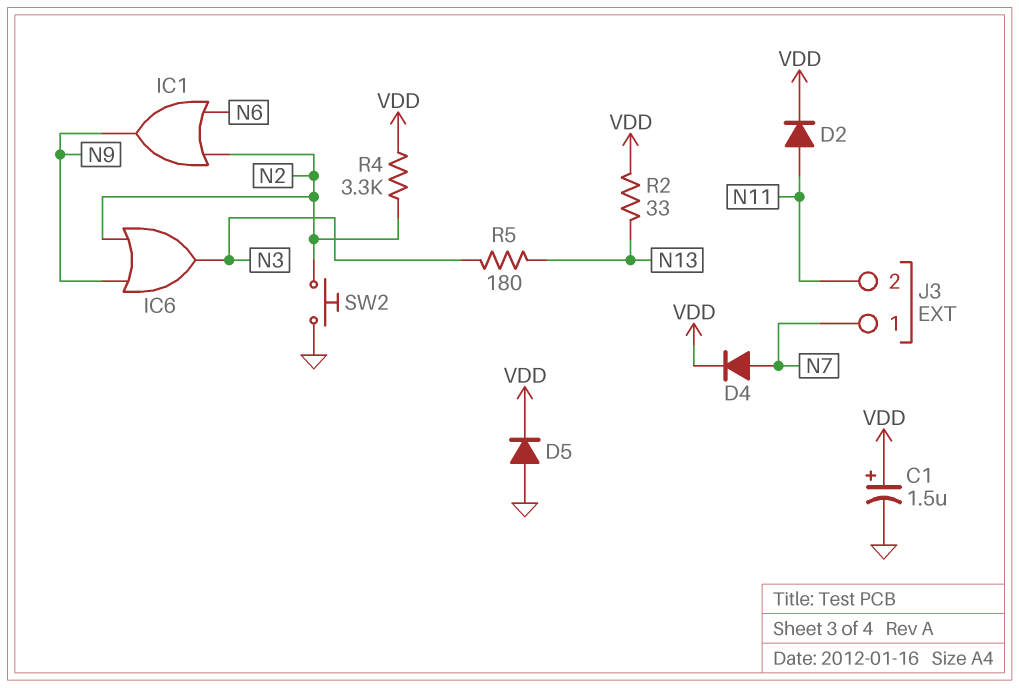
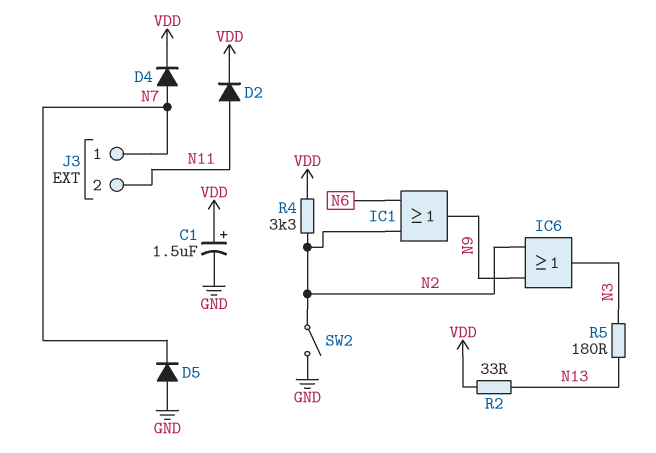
D5: diode (A GND, K VDD) -> diode (A GND, K N7)
SW2: button (GND, N2) -> switch (GND, N2)

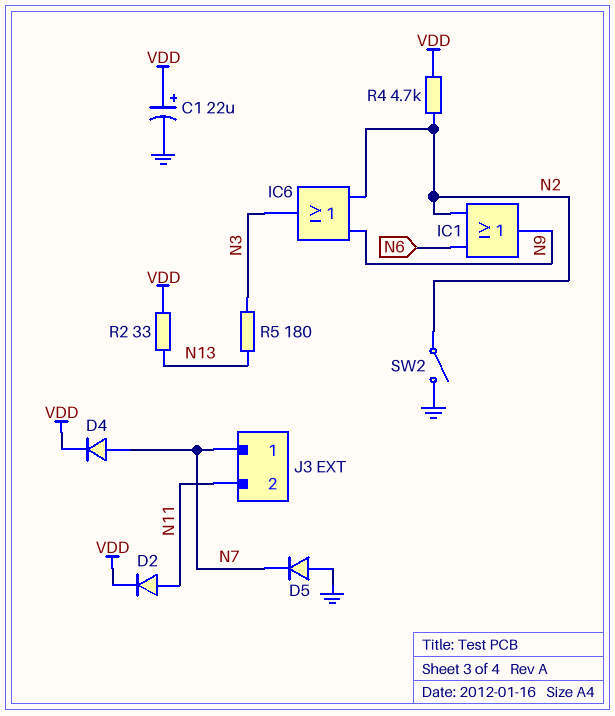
C1: 1.5uF (plus VDD, minus GND) -> 22uF (plus VDD, minus GND)
R4: 3.3k (N2, VDD) -> 4.7k (N2, VDD)

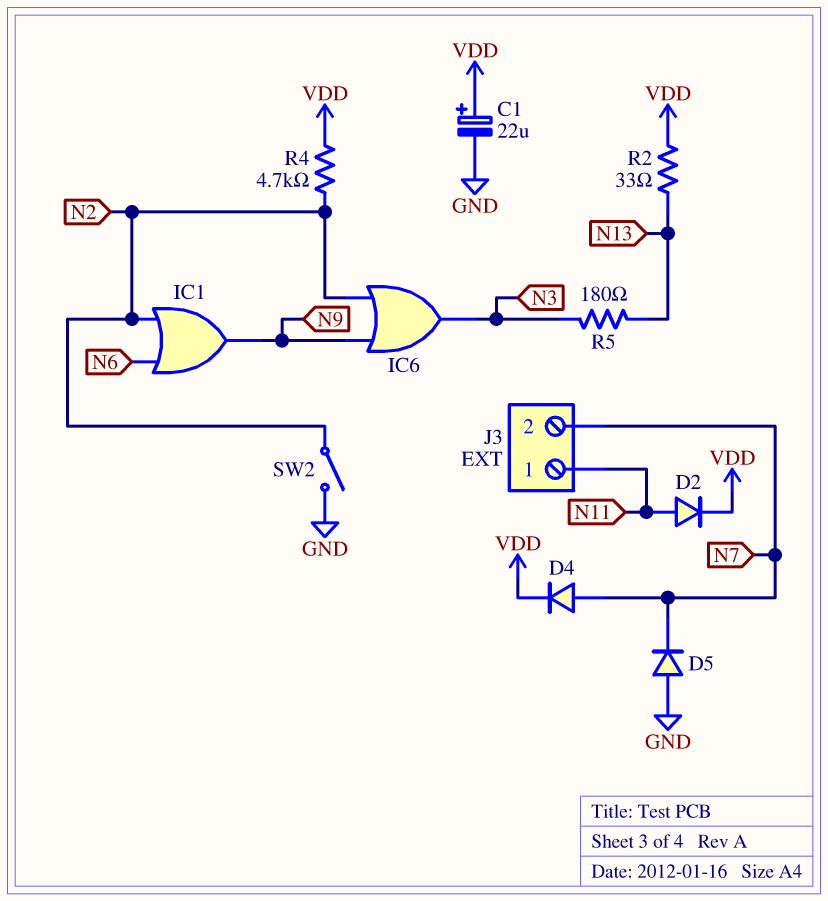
J3 pin 1: N7 -> N11
J3 pin 2: N11 -> N7

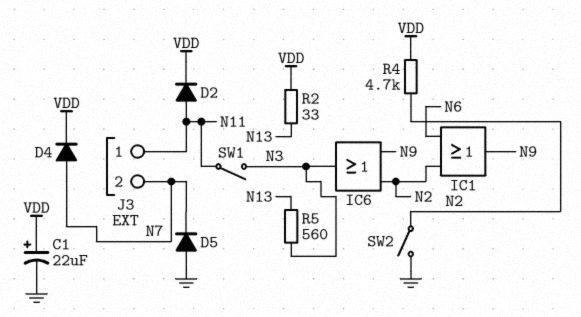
R5: 180 (N3, N13) -> 560 (N3, N13)
SW1: none -> switch (N3, N11)

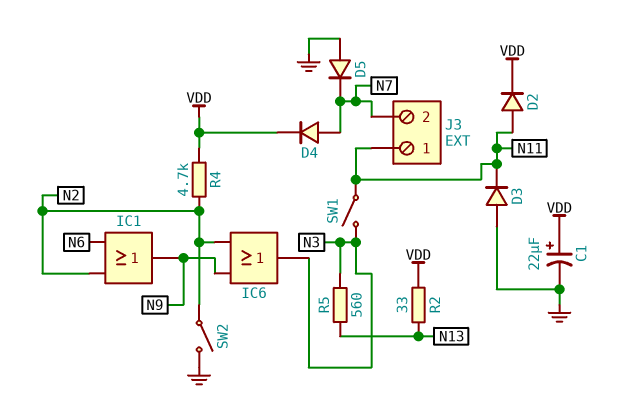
D3: none -> diode (A GND, K N11)

